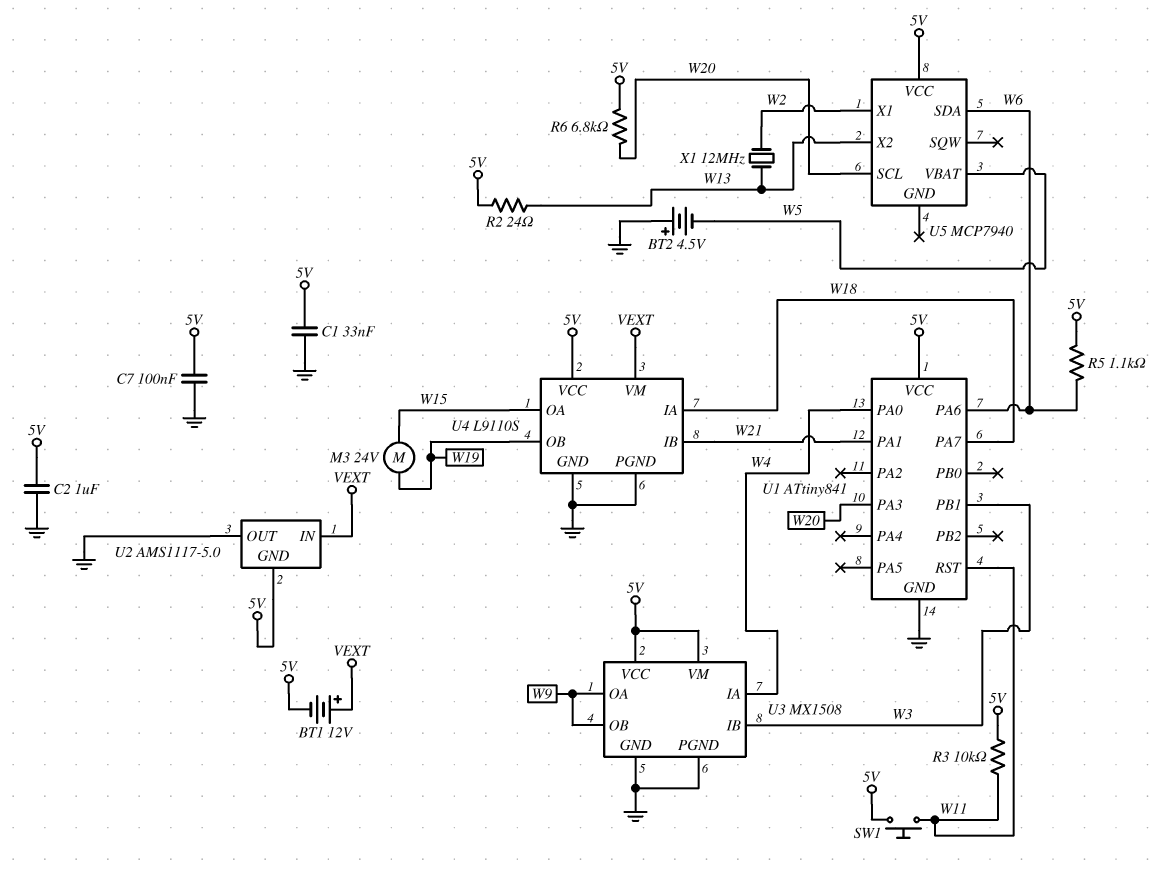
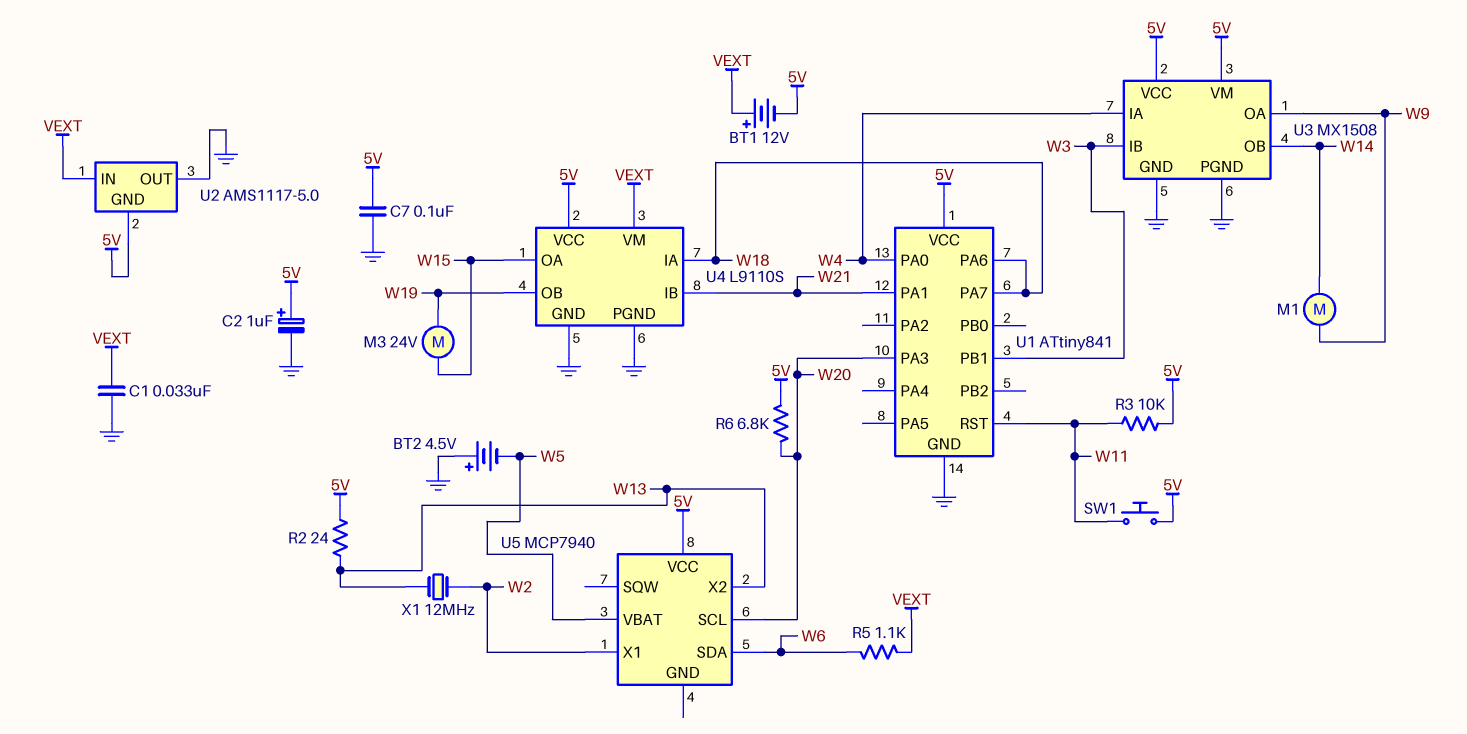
C1: 33nF (5V, GND) -> 33nF (GND, VEXT)
C2: 1uF (5V, GND) -> 1uF (plus 5V, minus GND)
M1: none -> motor (W9, W14)
R5: 1.1k (5V, W6) -> 1.1k (VEXT, W6)
U1 pin PA6: W6 -> W18
U3 pin OB: W9 -> W14

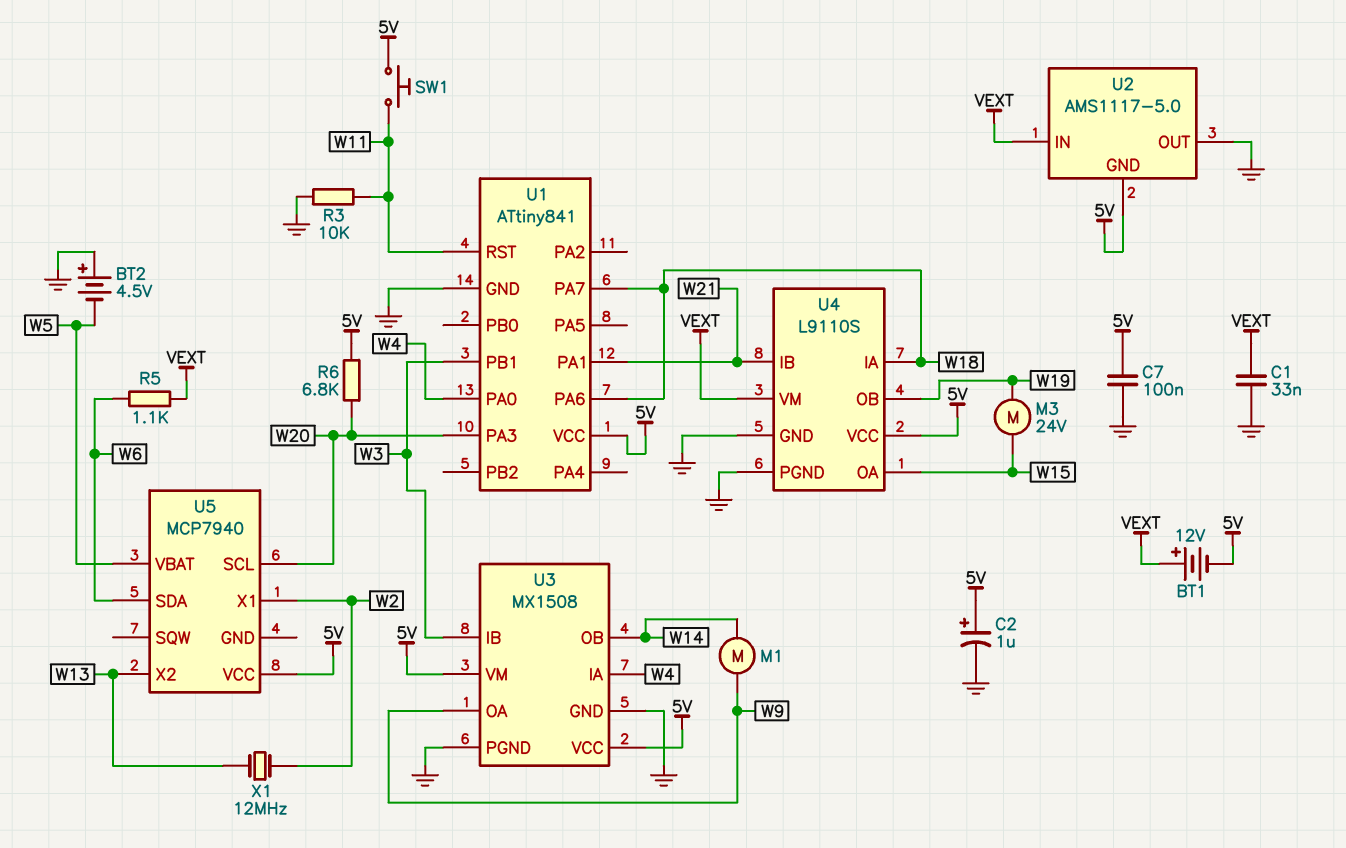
R2: 24 (5V, W13) -> none
R3: 10k (5V, W11) -> 10k (GND, W11)

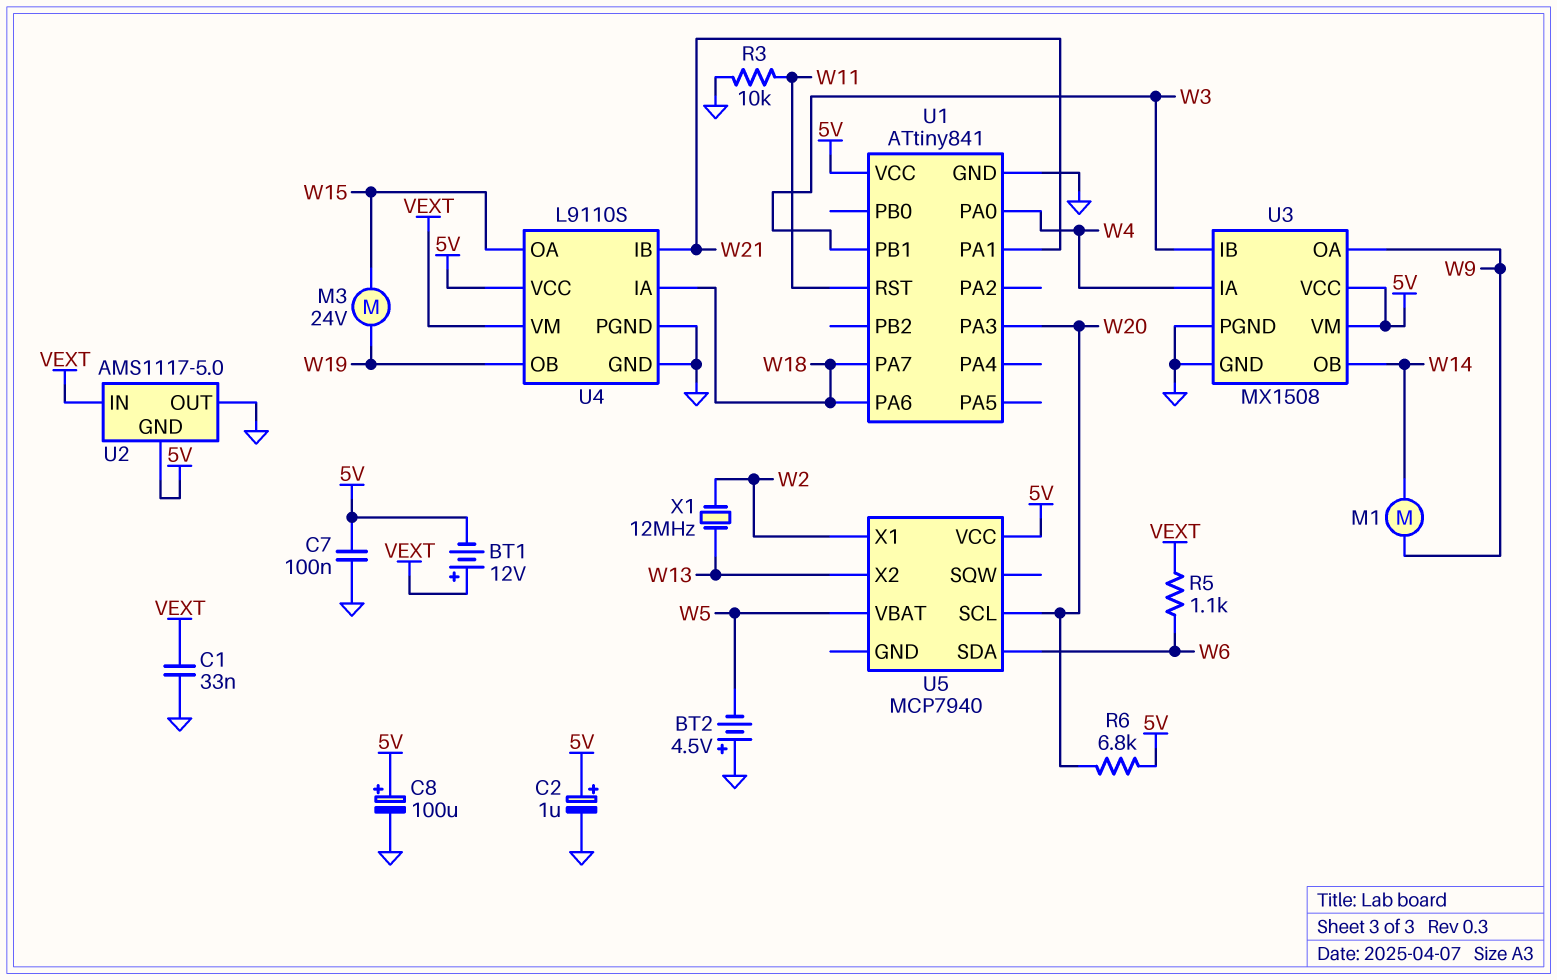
C8: none -> 100uF (plus 5V, minus GND)
SW1: button (5V, W11) -> none

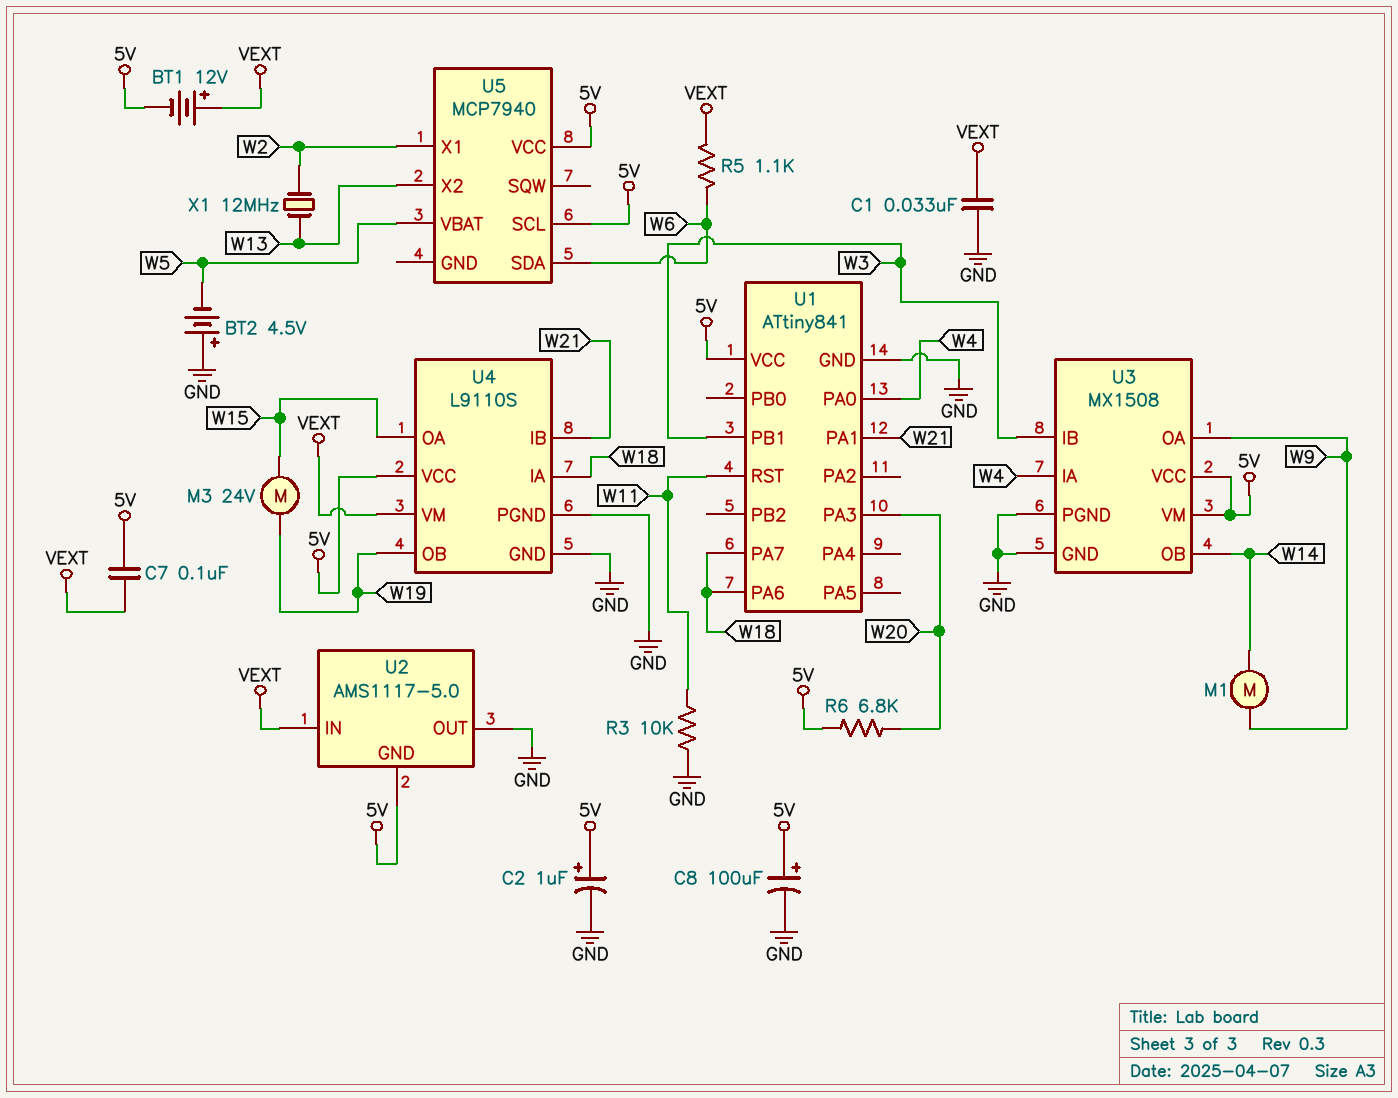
C7: 100nF (5V, GND) -> 100nF (5V, VEXT)
U5 pin SCL: W20 -> 5V

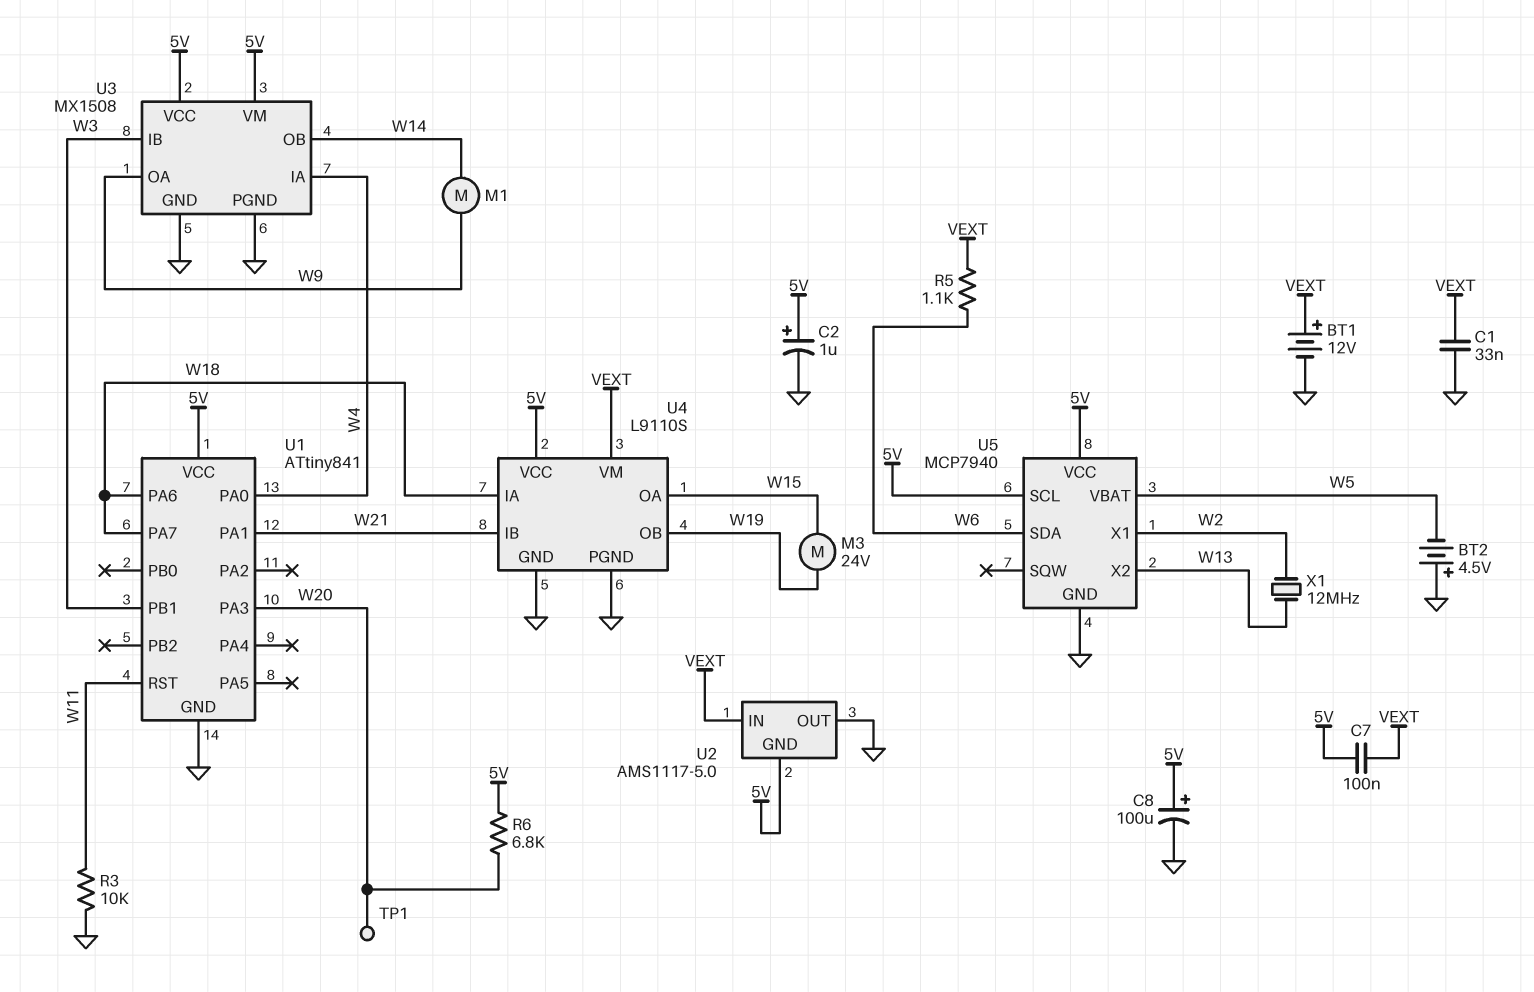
BT1: 12V (plus VEXT, minus 5V) -> 12V (plus VEXT, minus GND)
TP1: none -> test point (W20)
U5 pin GND: none -> GND

